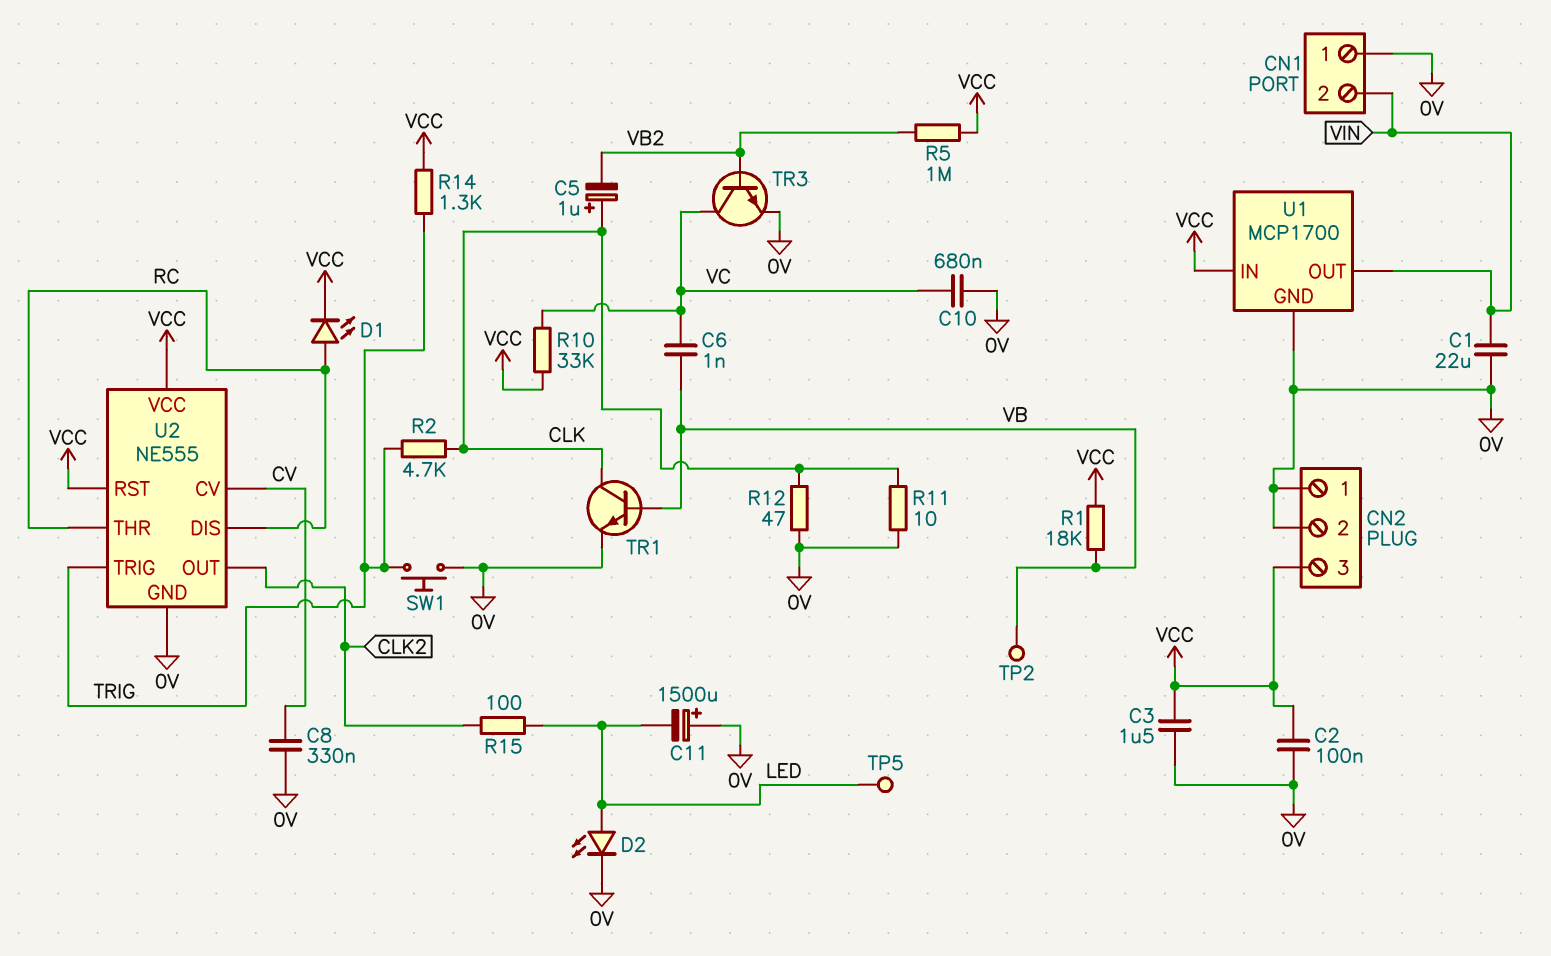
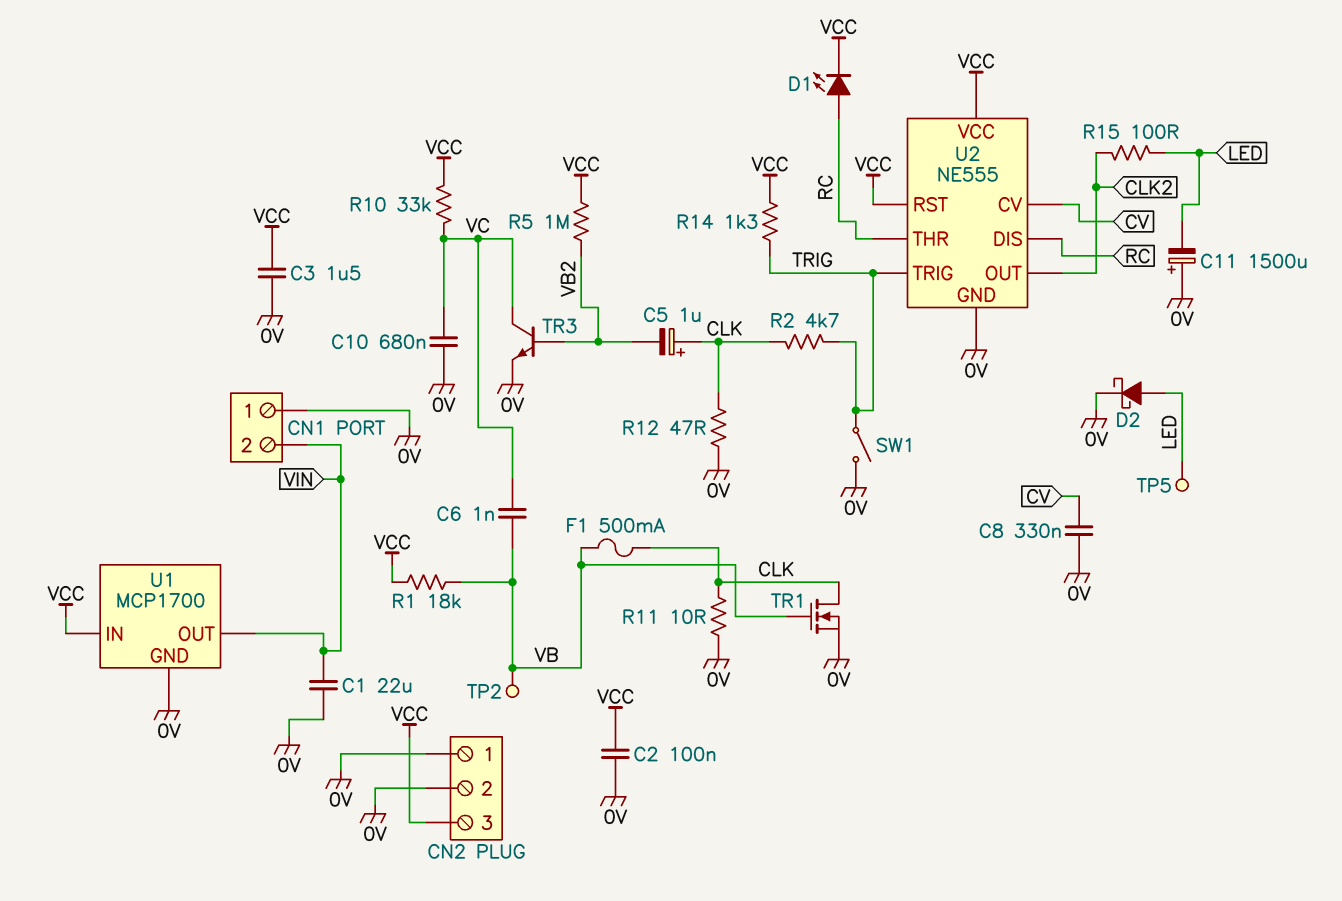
D2: LED (A LED, K 0V) -> schottky (A LED, K 0V)
F1: none -> 500mA (CLK, VB)
SW1: button (0V, TRIG) -> switch (0V, TRIG)
TR1: NPN (B VB, C CLK, E 0V) -> NMOS (G VB, D CLK, S 0V)

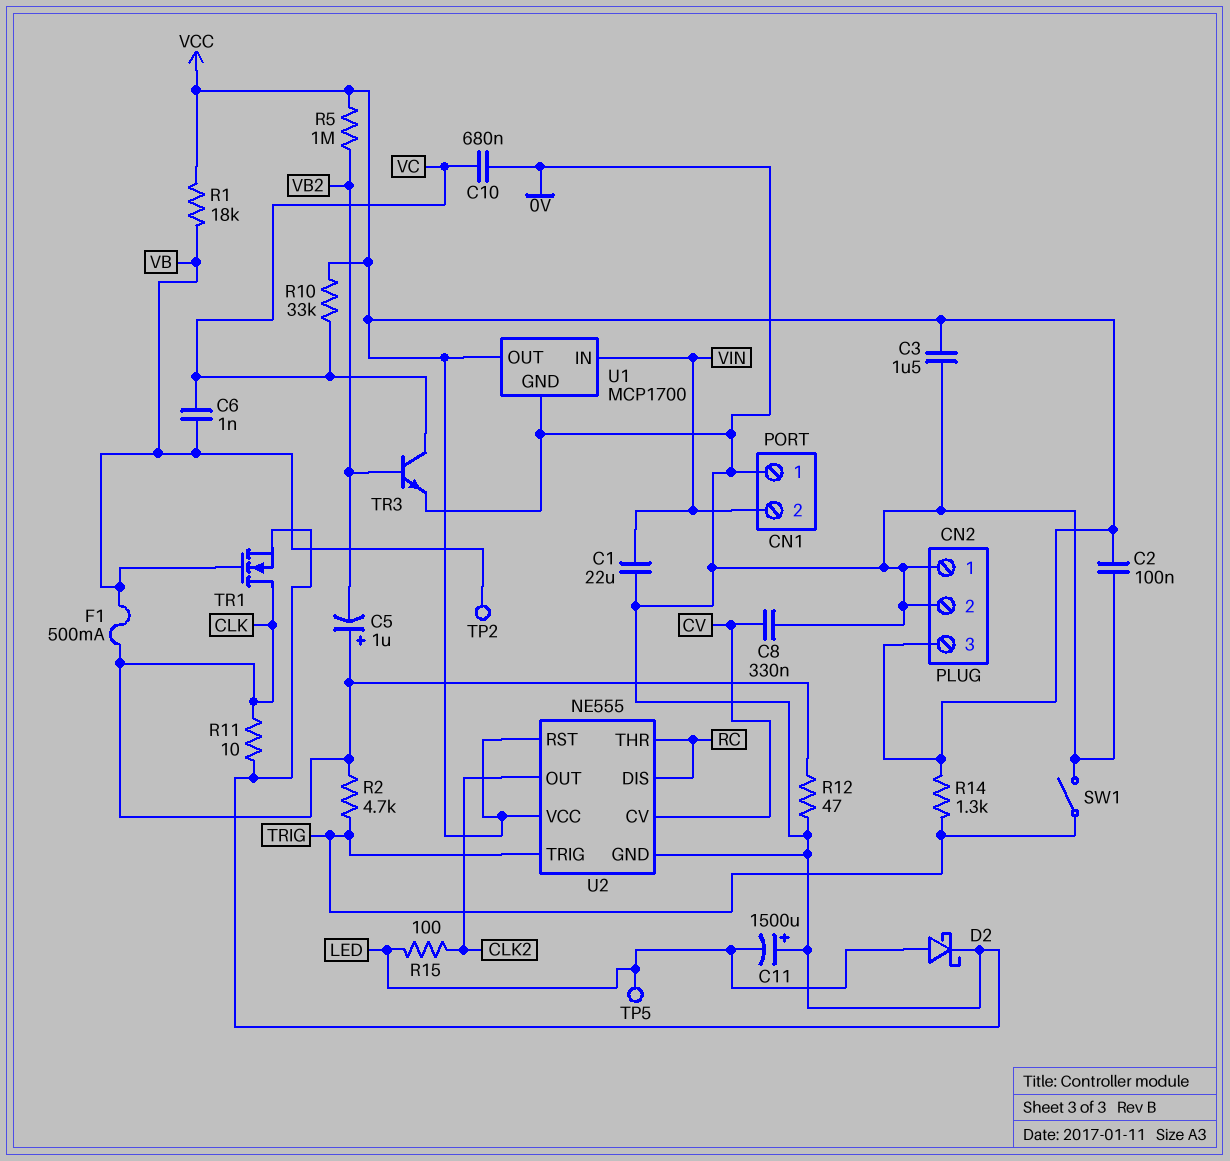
D1: LED (A RC, K VCC) -> none
U1 pin IN: VCC -> VIN
U1 pin OUT: VIN -> VCC

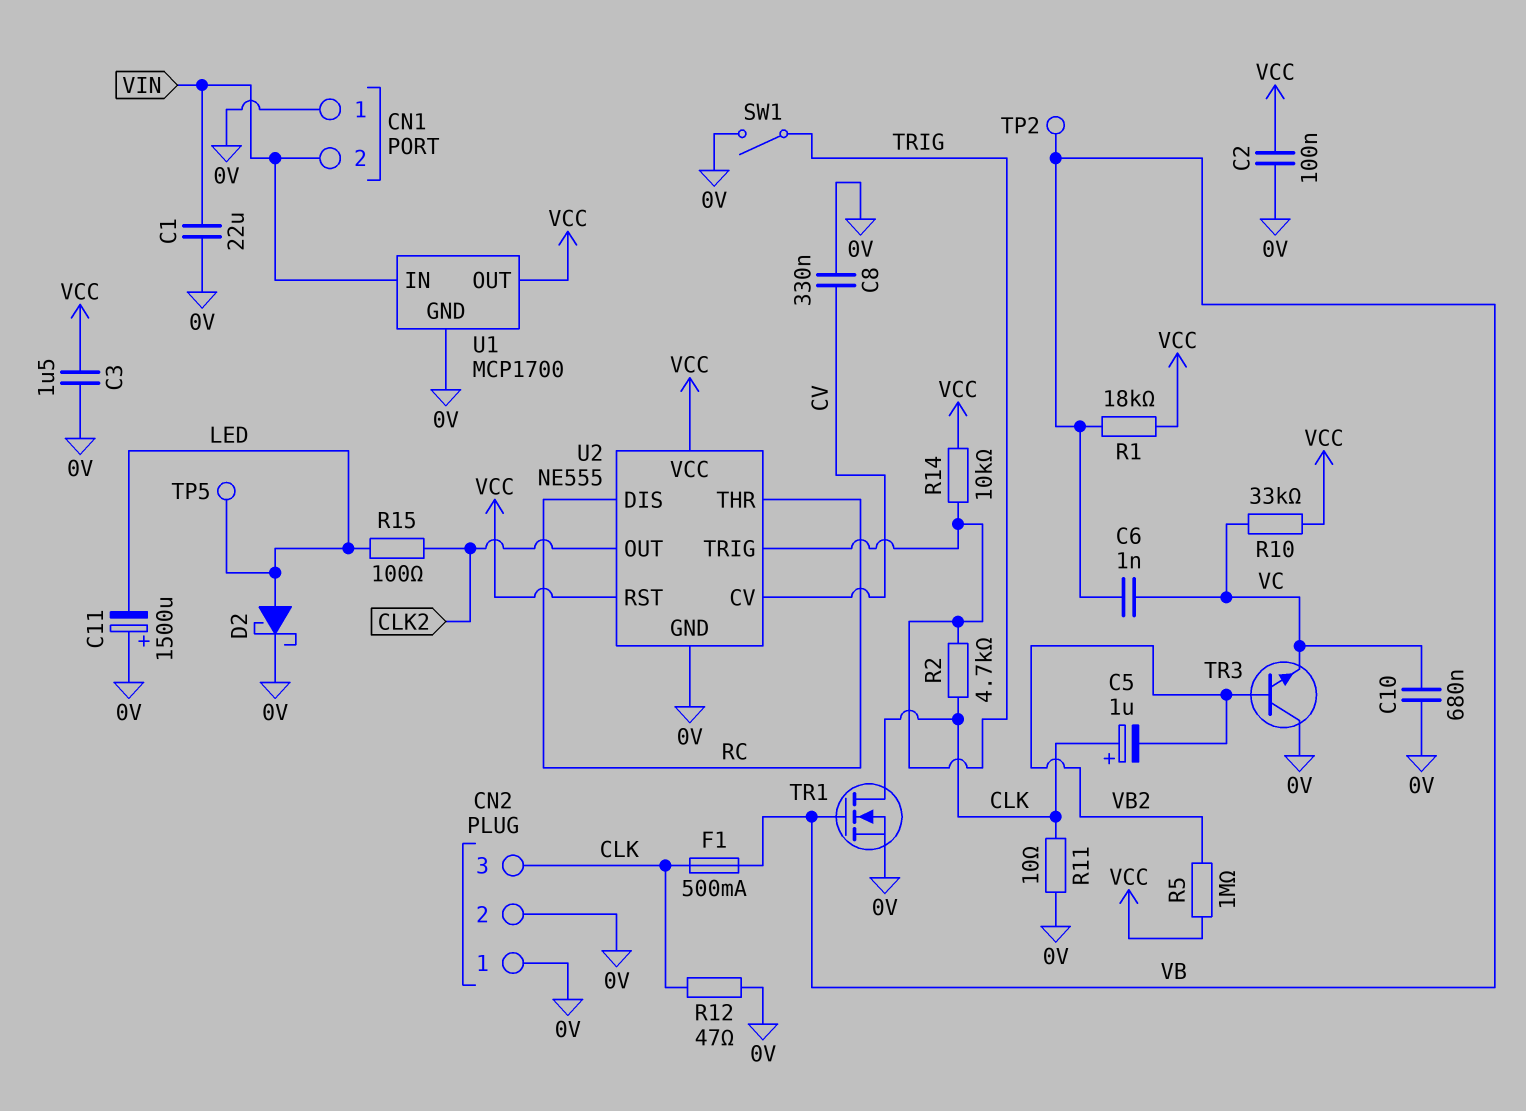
CN2 pin 3: VCC -> CLK
R14: 1.3k (TRIG, VCC) -> 10k (TRIG, VCC)
TR3: NPN (B VB2, C VC, E 0V) -> NPN (B VB2, C 0V, E VC)

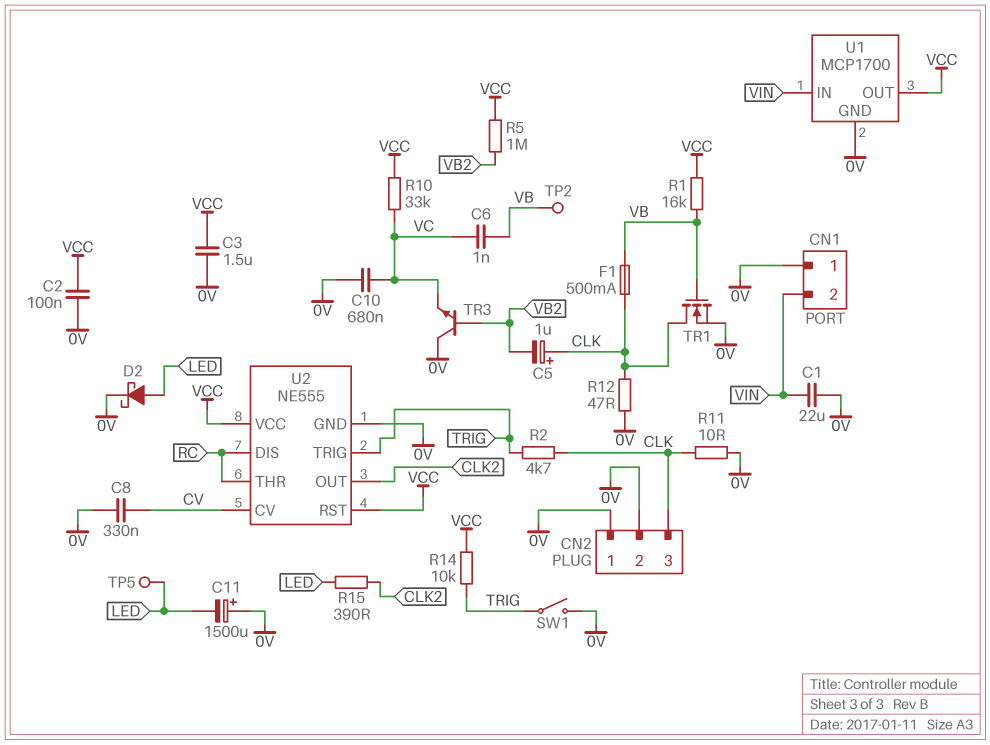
R1: 18k (VB, VCC) -> 16k (VB, VCC)
R15: 100 (CLK2, LED) -> 390 (CLK2, LED)

